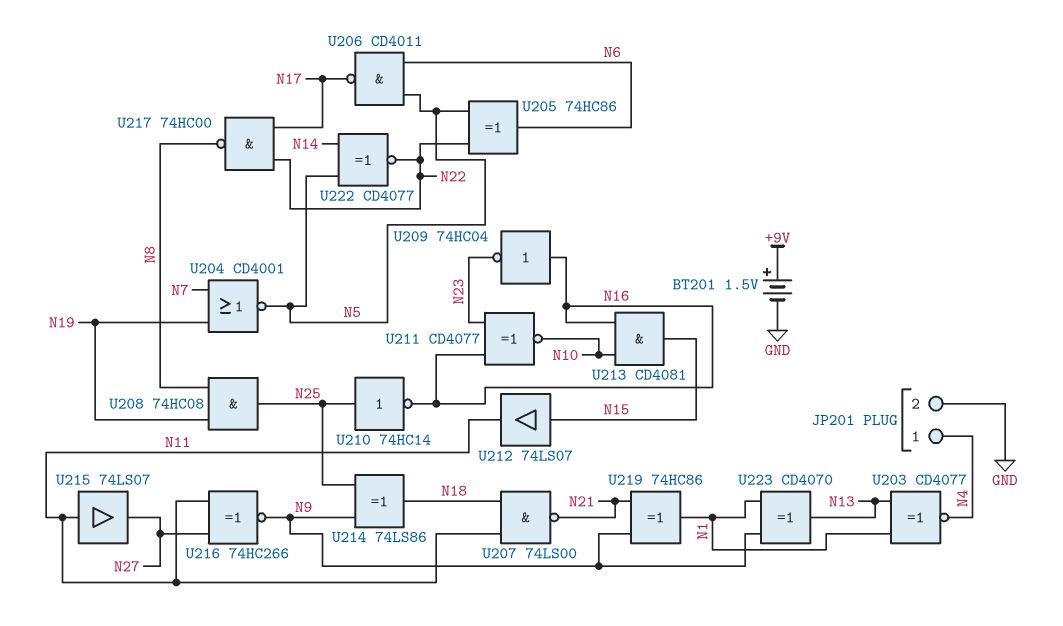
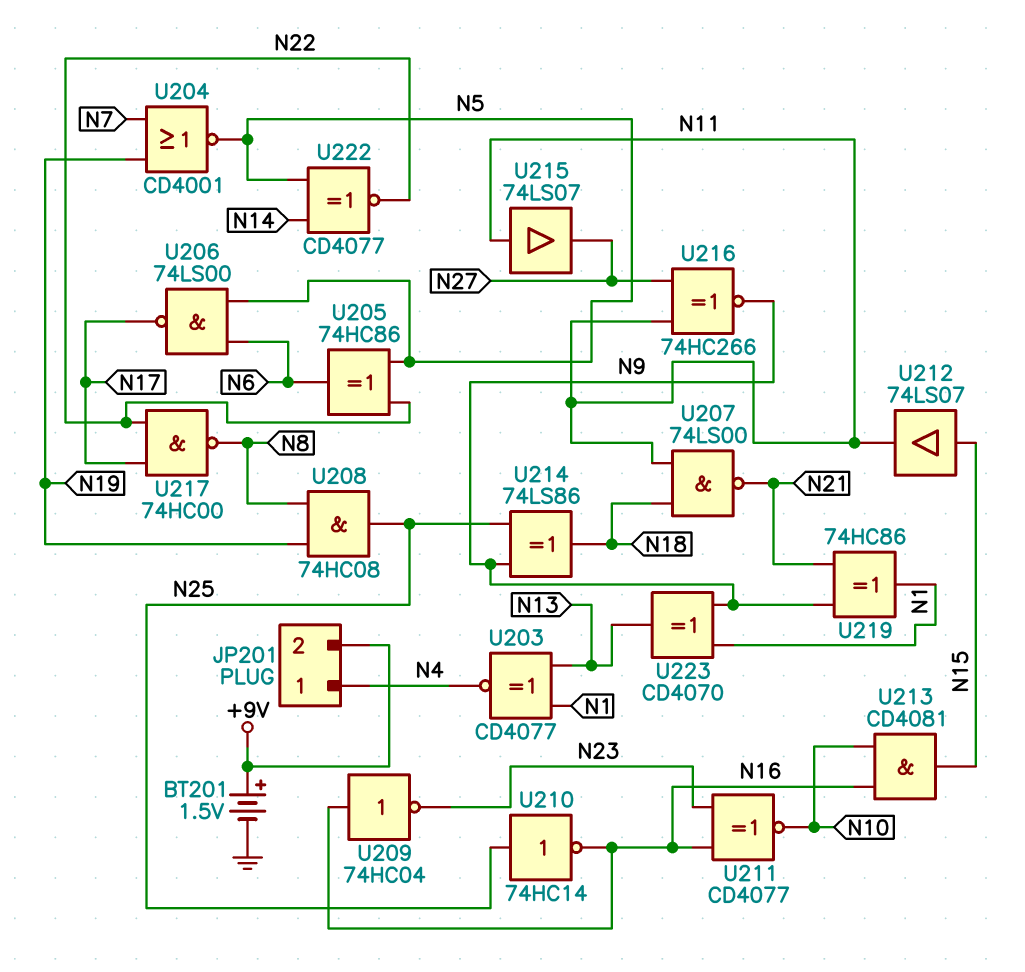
JP201 pin 2: GND -> +9V
U206: NAND CD4011 (in N5, in N6, out N17) -> NAND 74LS00 (in N5, in N6, out N17)

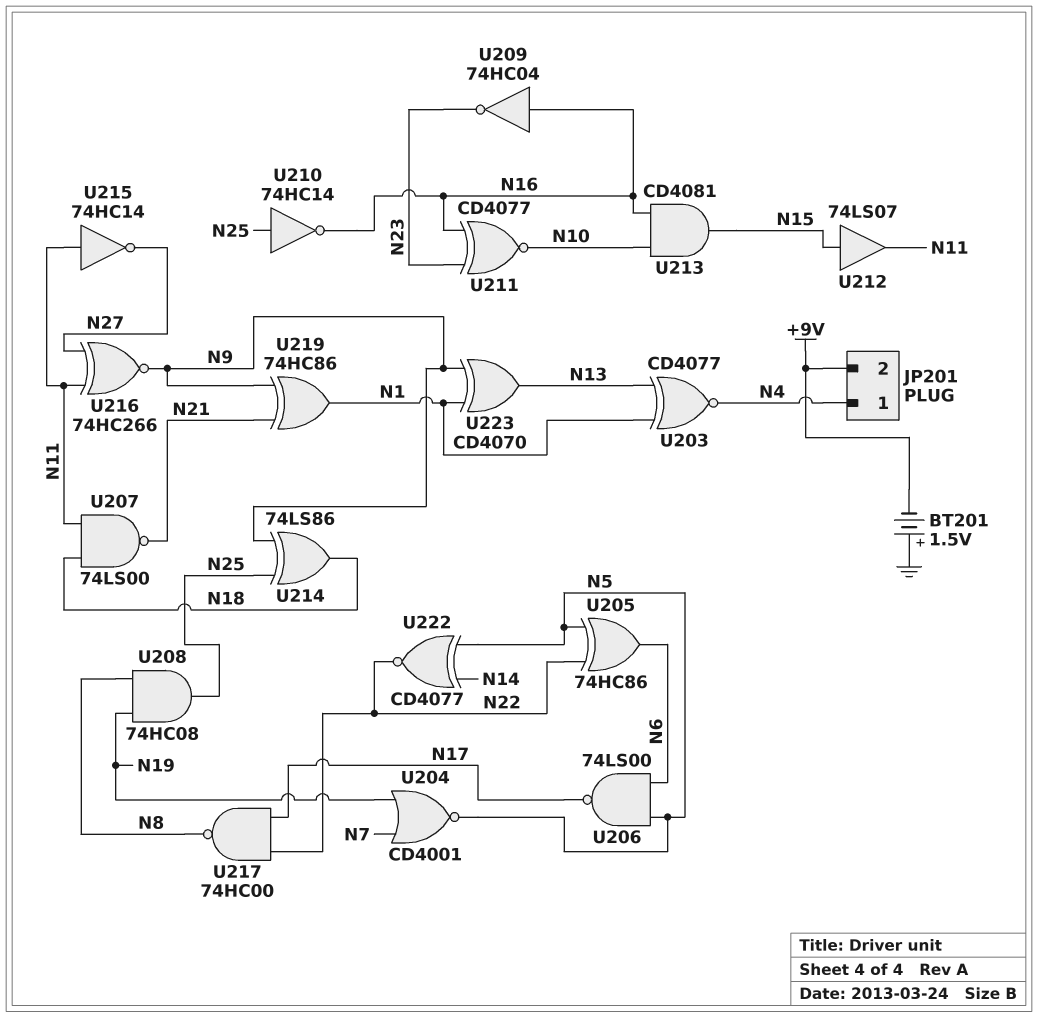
BT201: 1.5V (plus +9V, minus GND) -> 1.5V (plus GND, minus +9V)
U215: buffer 74LS07 (in N11, out N27) -> NOT 74HC14 (in N11, out N27)

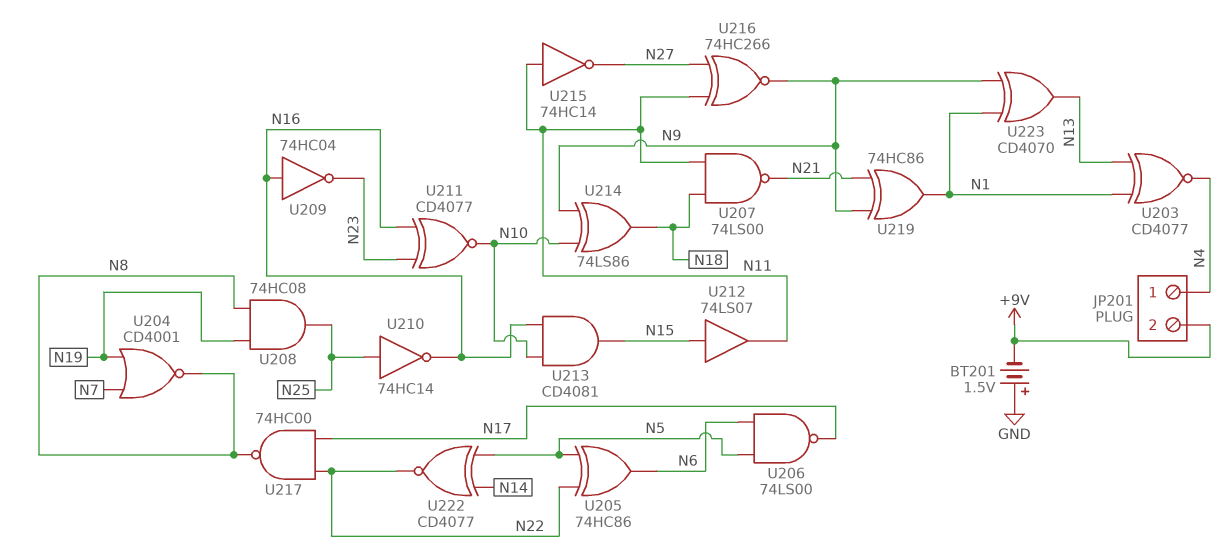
U204: NOR CD4001 (in N7, in N19, out N5) -> NOR CD4001 (in N7, in N19, out N8)
U214: XOR 74LS86 (in N9, in N25, out N18) -> XOR 74LS86 (in N9, in N10, out N18)

